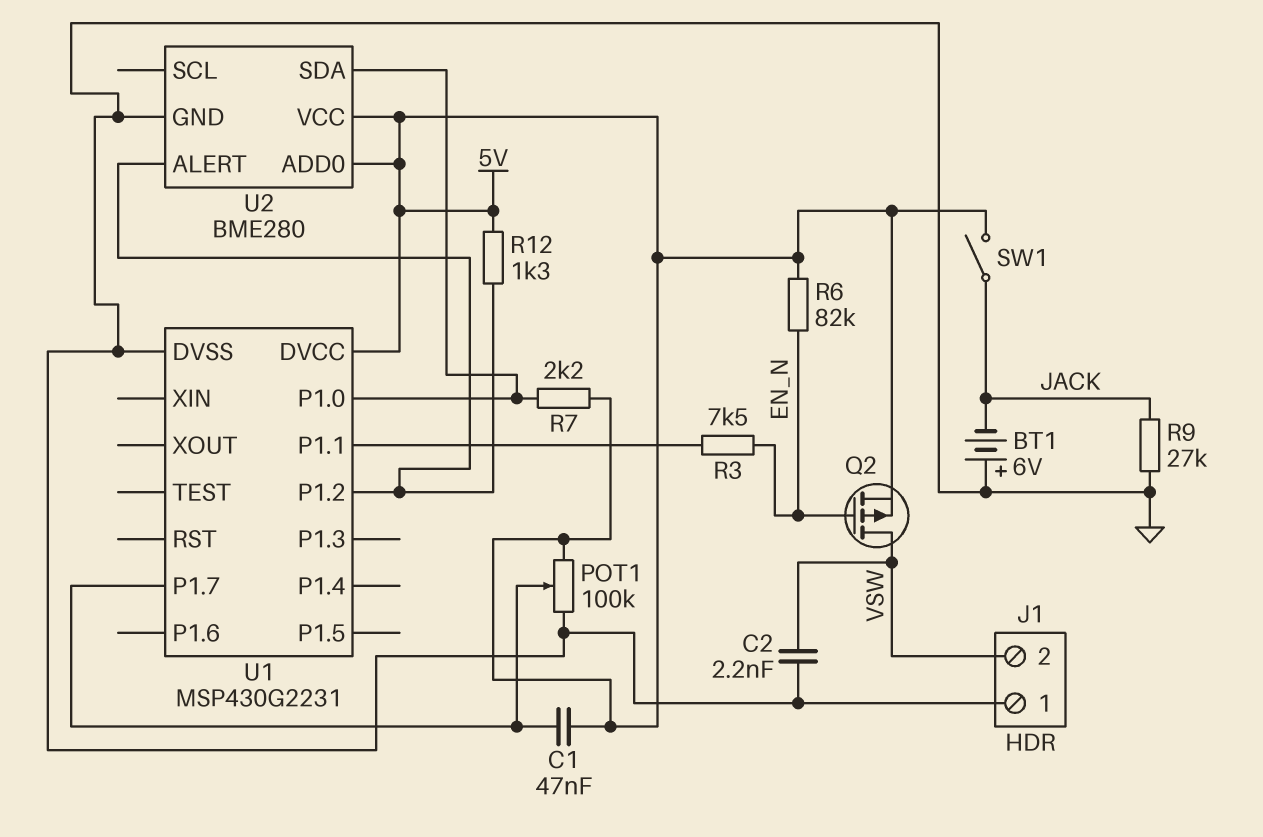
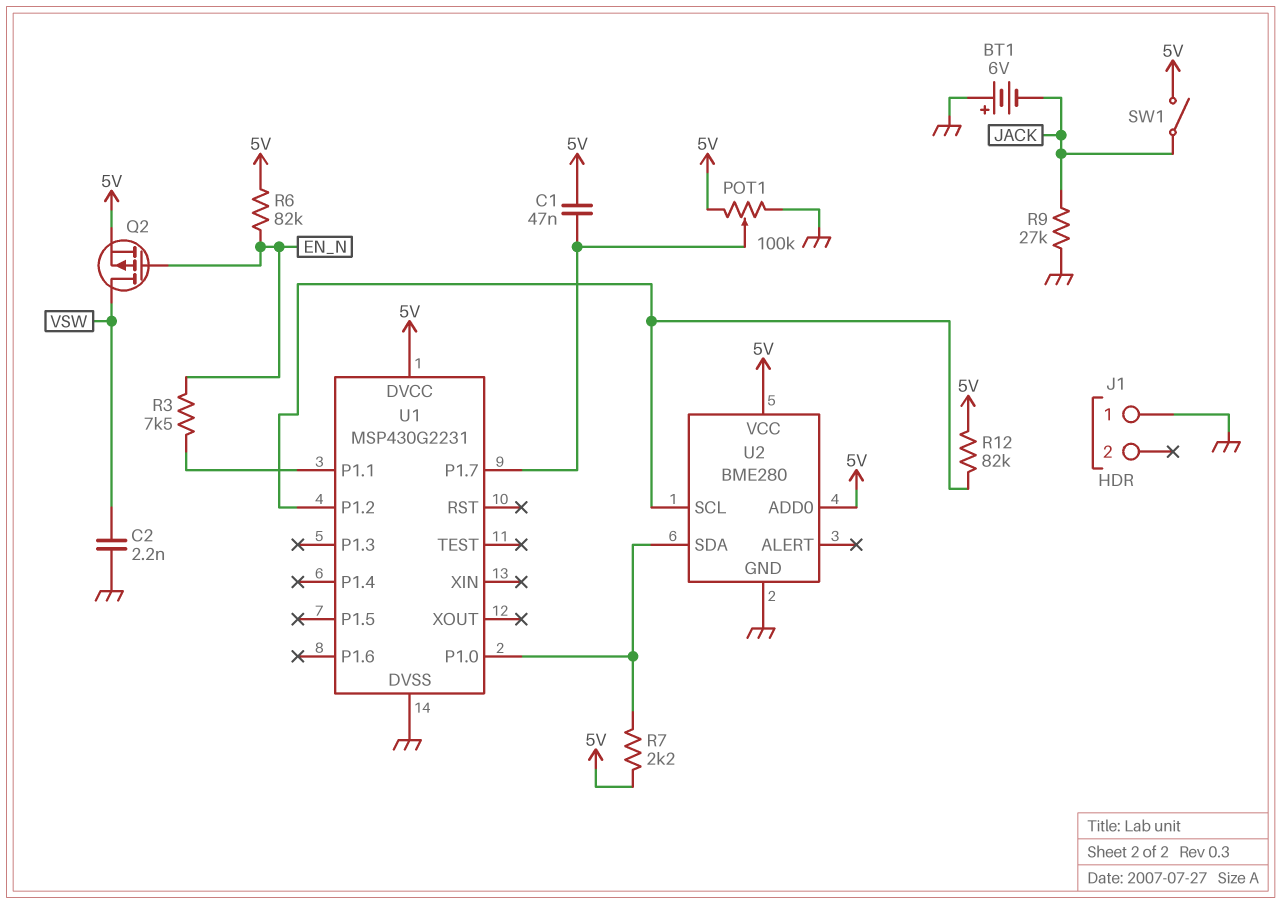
J1 pin 2: VSW -> none
R12: 1.3k (5V, U1/P1.2) -> 82k (5V, U1/P1.2)
U2 pin ALERT: U1/P1.2 -> none
U2 pin SCL: none -> U1/P1.2

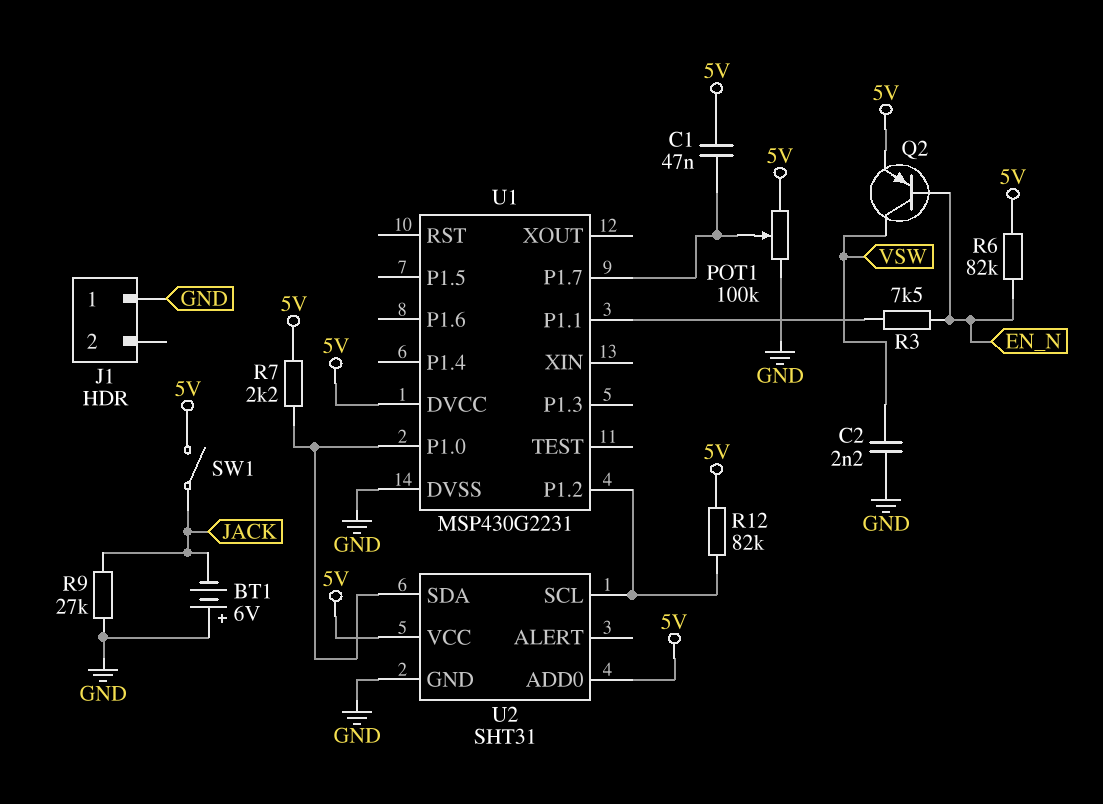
Q2: PMOS (G EN_N, D VSW, S 5V) -> PNP (B EN_N, C VSW, E 5V)
U2: BME280 -> SHT31

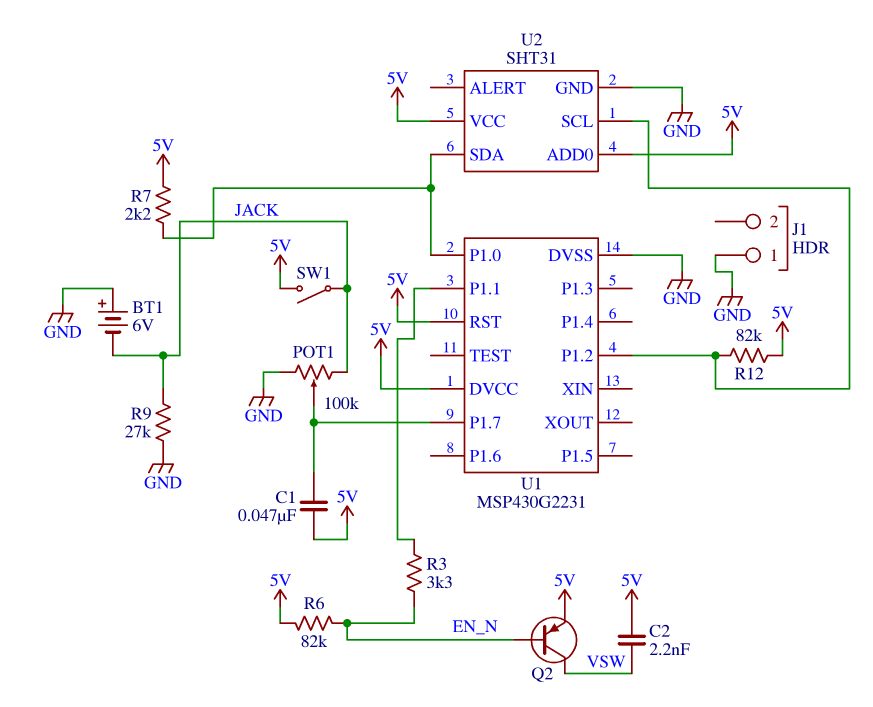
C2: 2.2nF (GND, VSW) -> 2.2nF (5V, VSW)
POT1: 100k (5V, GND, wiper U1/P1.7) -> 100k (GND, JACK, wiper U1/P1.7)
R3: 7.5k (EN_N, U1/P1.1) -> 3.3k (EN_N, U1/P1.1)
U1 pin RST: none -> 5V

